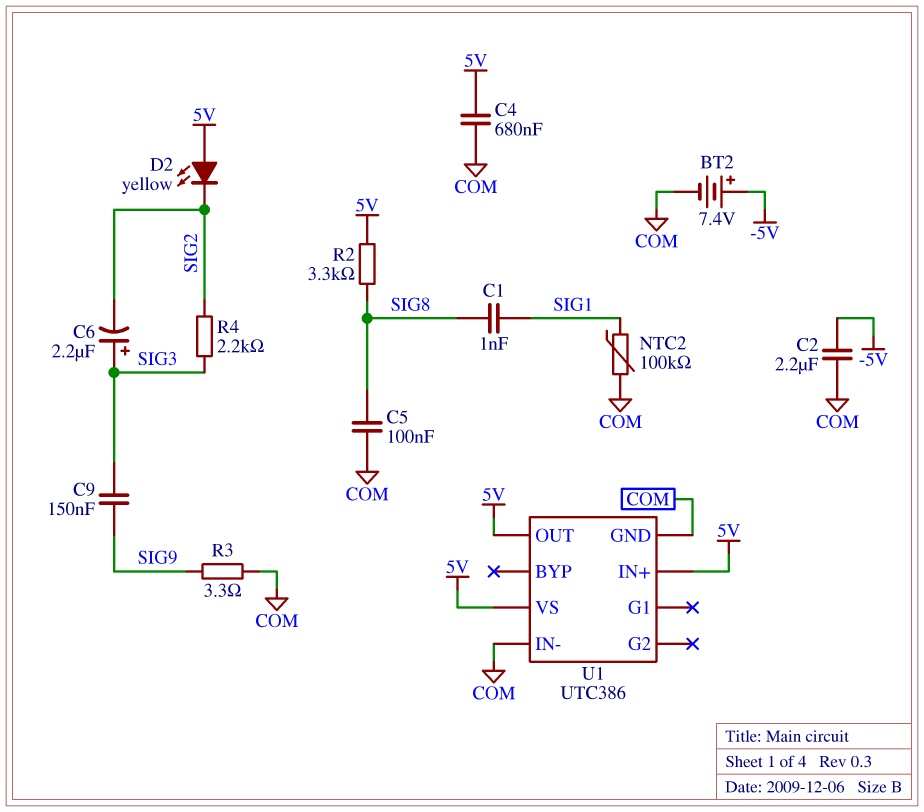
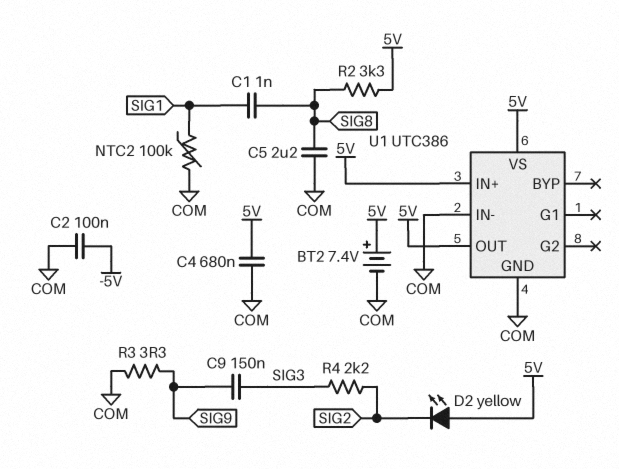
BT2: 7.4V (plus -5V, minus COM) -> 7.4V (plus 5V, minus COM)
C2: 2.2uF (-5V, COM) -> 100nF (-5V, COM)
C5: 100nF (COM, SIG8) -> 2.2uF (COM, SIG8)
C6: 2.2uF (plus SIG3, minus SIG2) -> none

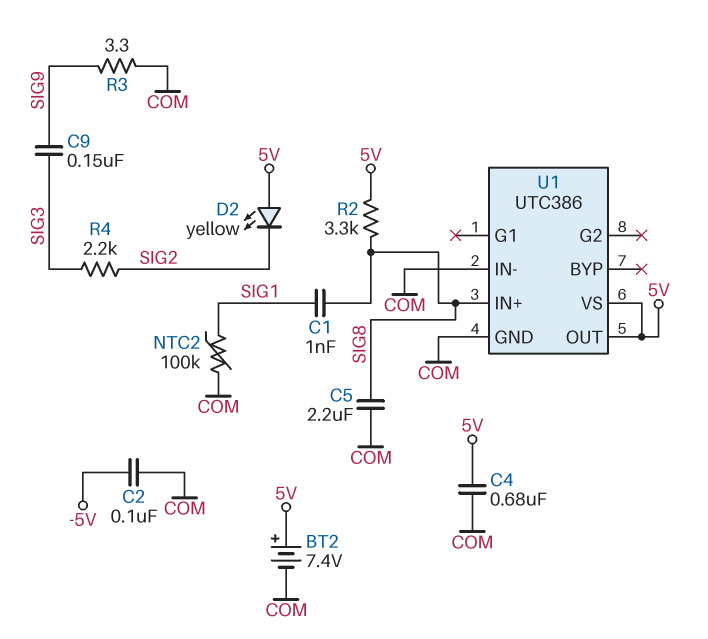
U1 pin IN+: 5V -> SIG8

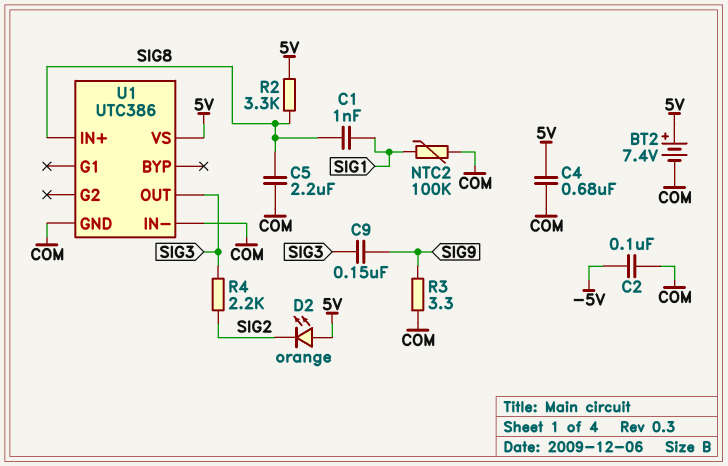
D2: LED yellow (A 5V, K SIG2) -> LED orange (A 5V, K SIG2)
U1 pin OUT: 5V -> SIG3

